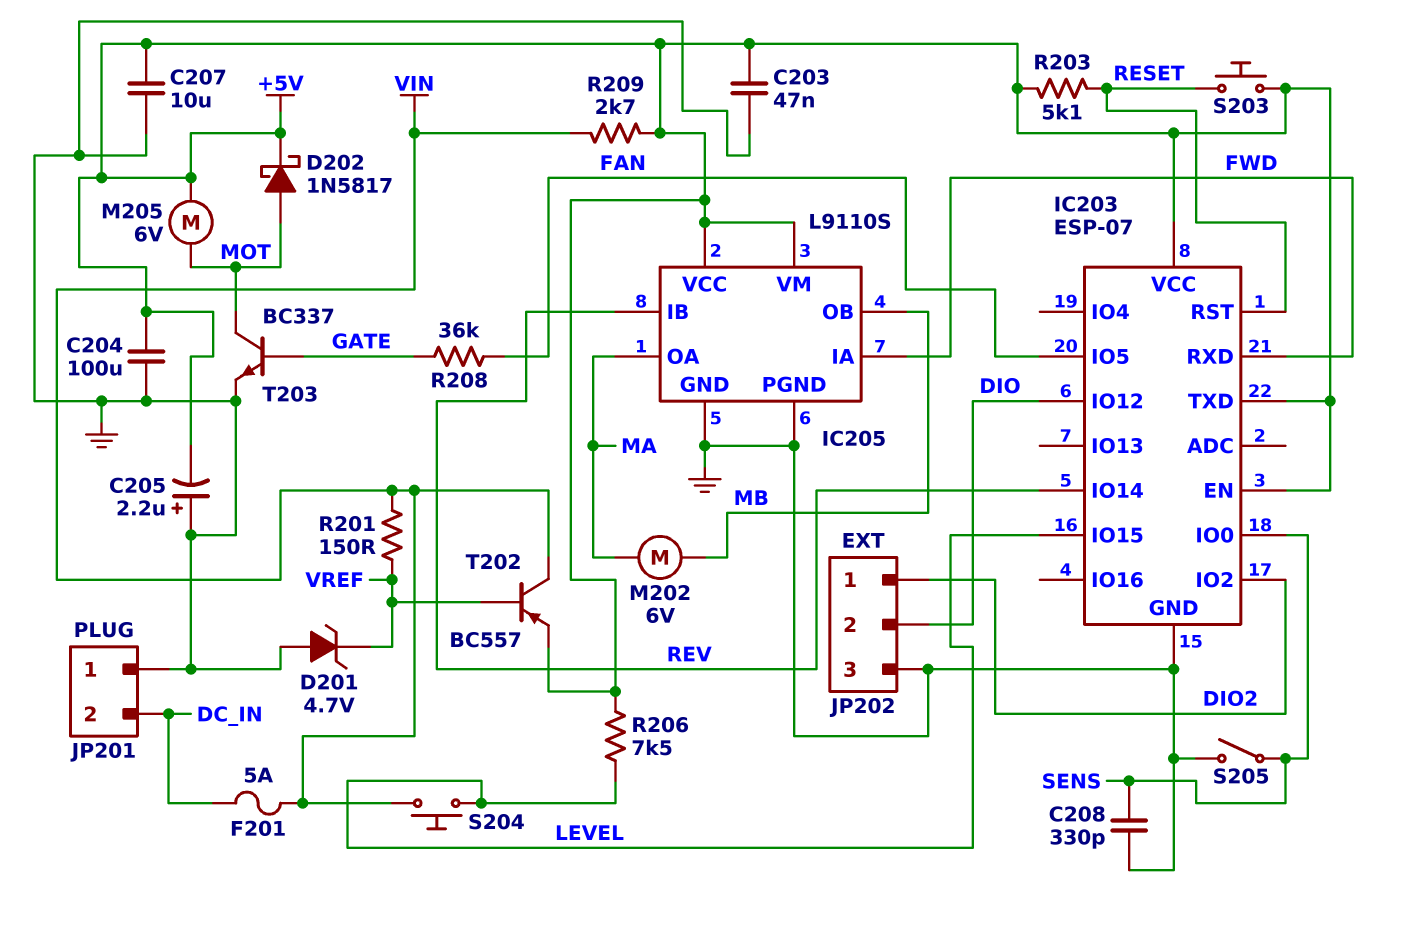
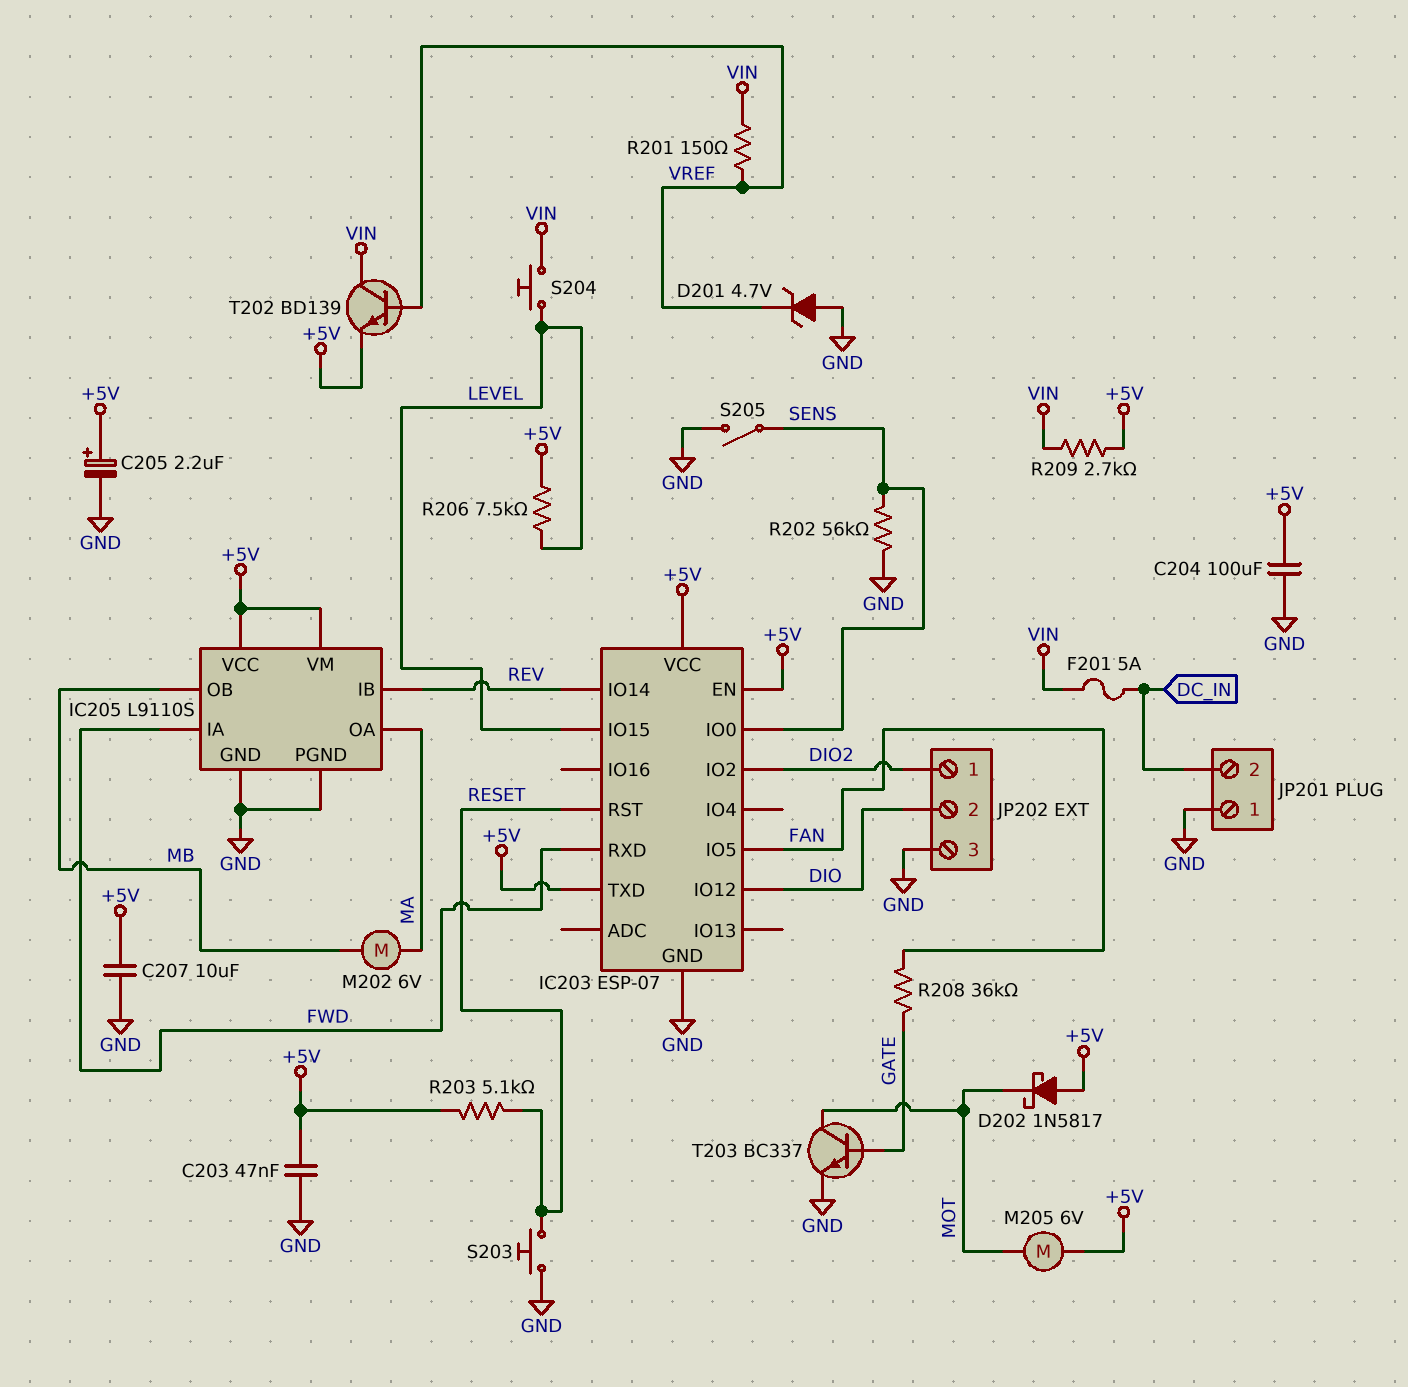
C205: 2.2uF (plus GND, minus +5V) -> 2.2uF (plus +5V, minus GND)
C208: 330pF (GND, SENS) -> none
D202: schottky 1N5817 (A MOT, K +5V) -> schottky 1N5817 (A +5V, K MOT)
R202: none -> 56k (GND, SENS)
S203: button (+5V, RESET) -> button (GND, RESET)
T202: PNP BC557 (B VREF, C VIN, E +5V) -> NPN BD139 (B VREF, C VIN, E +5V)

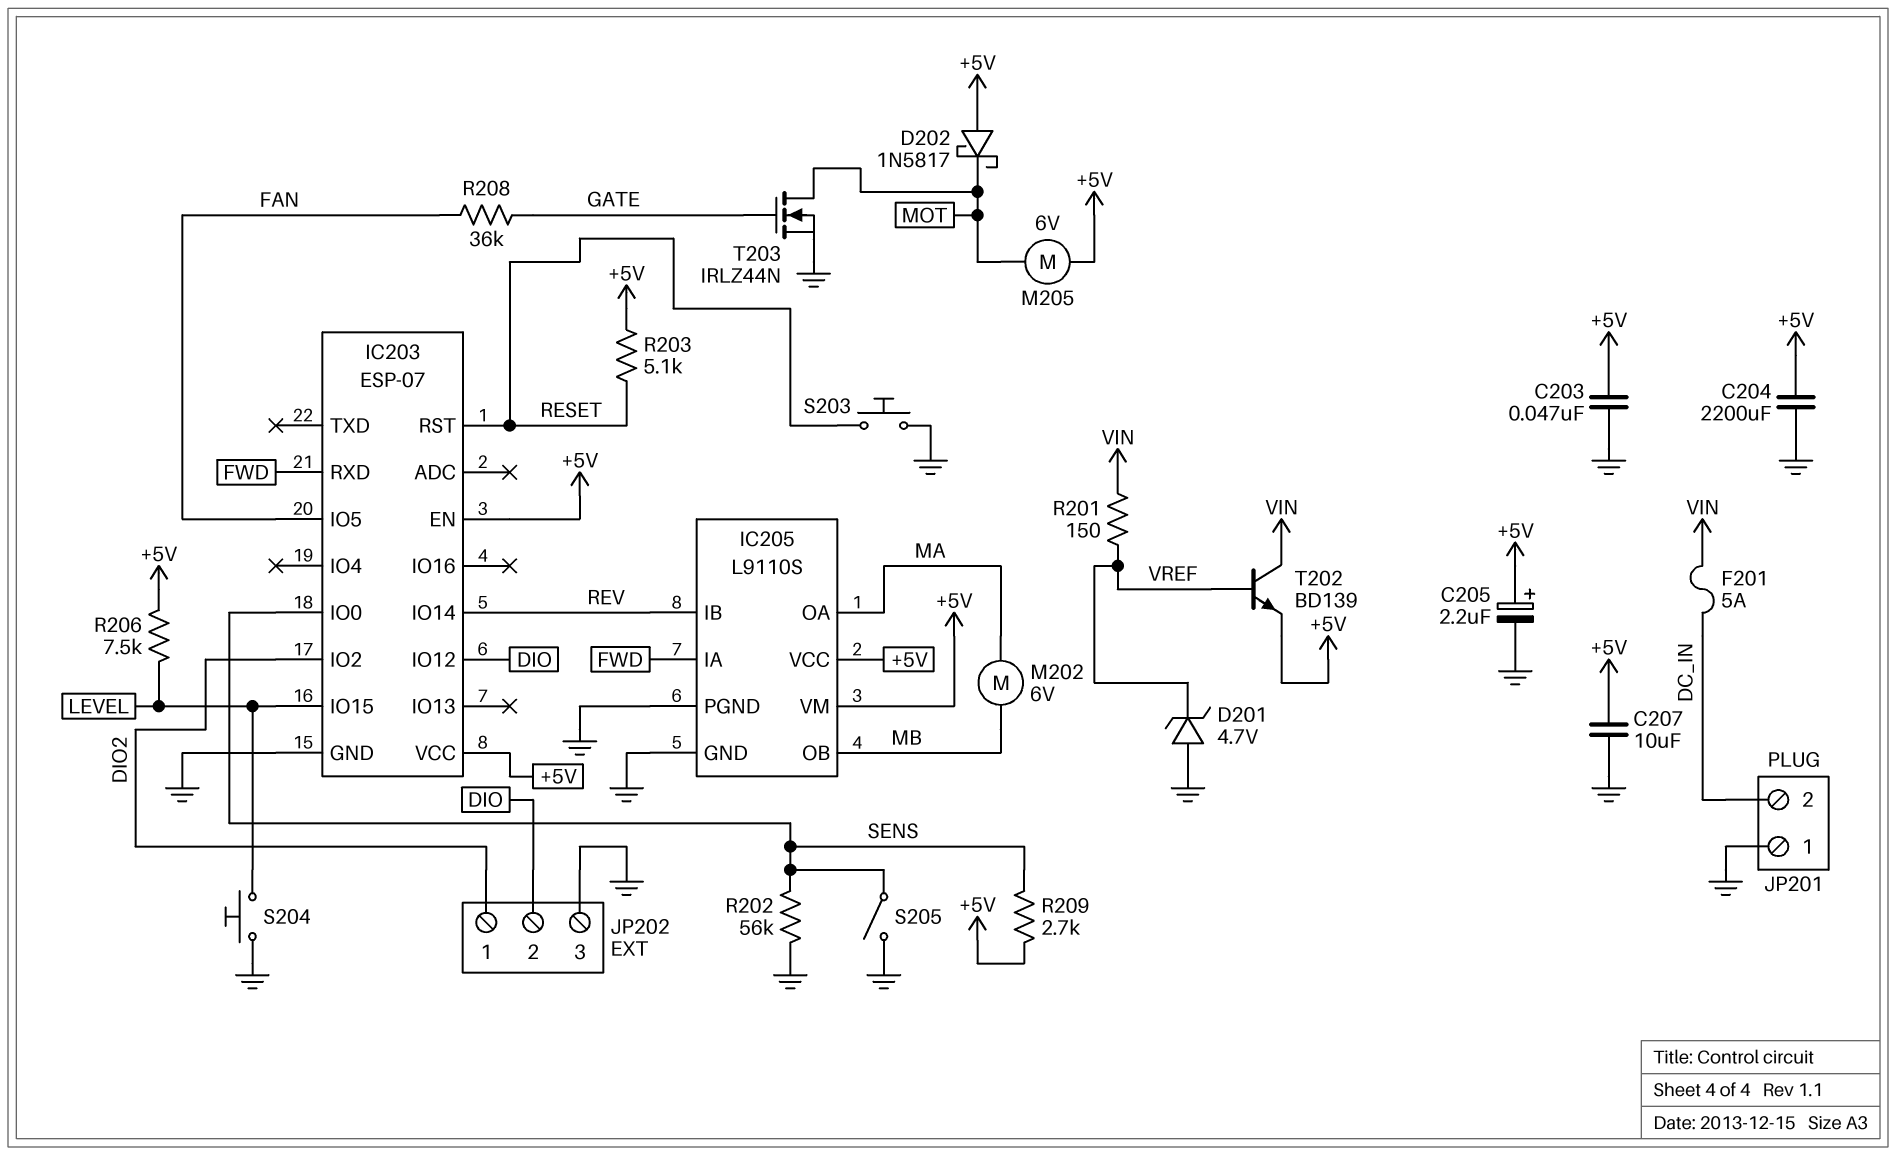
C204: 100uF (+5V, GND) -> 2200uF (+5V, GND)
IC203 pin TXD: +5V -> none
R209: 2.7k (+5V, VIN) -> 2.7k (+5V, SENS)
S204: button (LEVEL, VIN) -> button (GND, LEVEL)
T203: NPN BC337 (B GATE, C MOT, E GND) -> NMOS IRLZ44N (G GATE, D MOT, S GND)

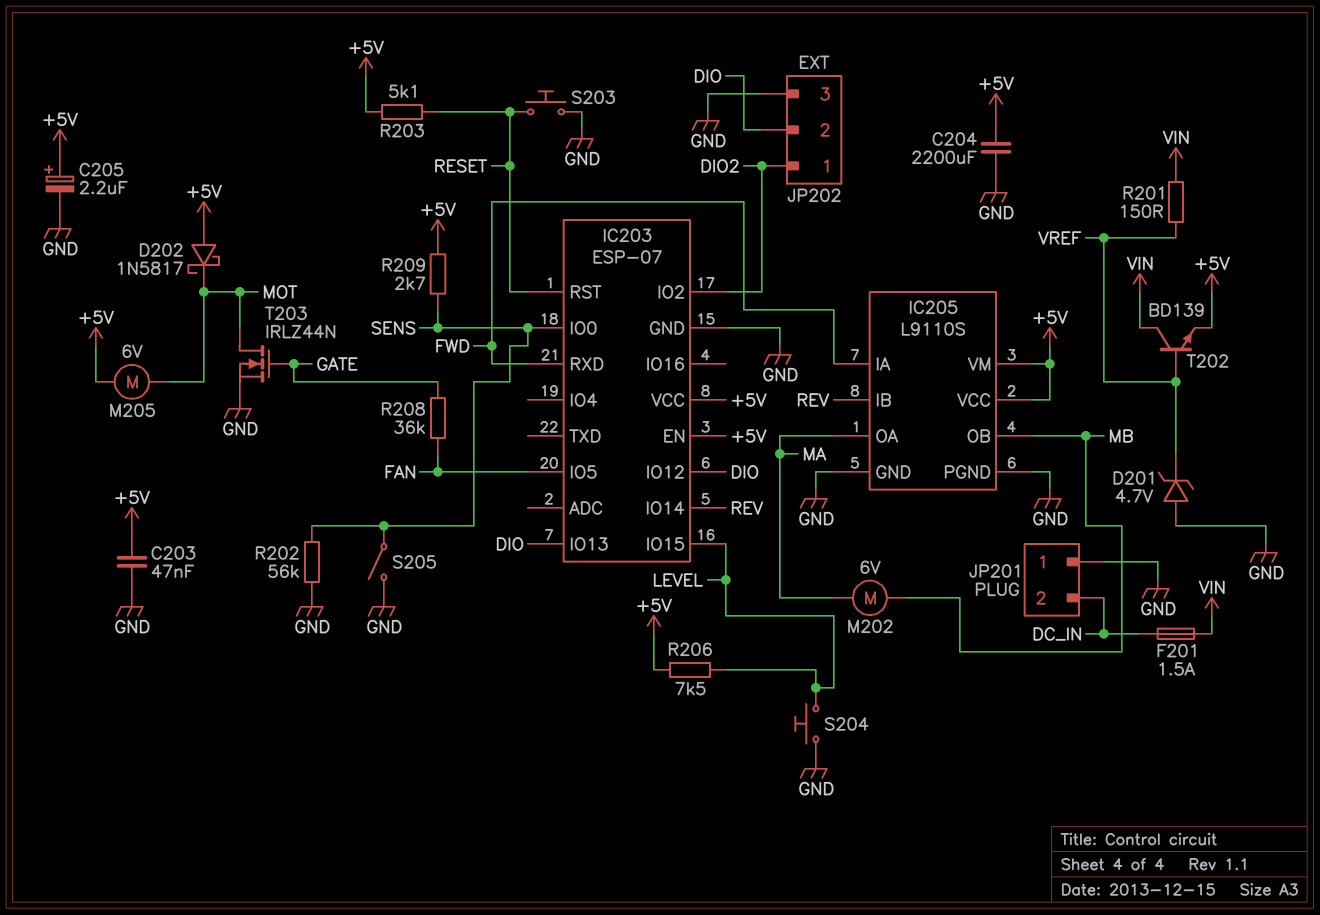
C207: 10uF (+5V, GND) -> none
F201: 5A (DC_IN, VIN) -> 1.5A (DC_IN, VIN)
IC203 pin IO13: none -> DIO

